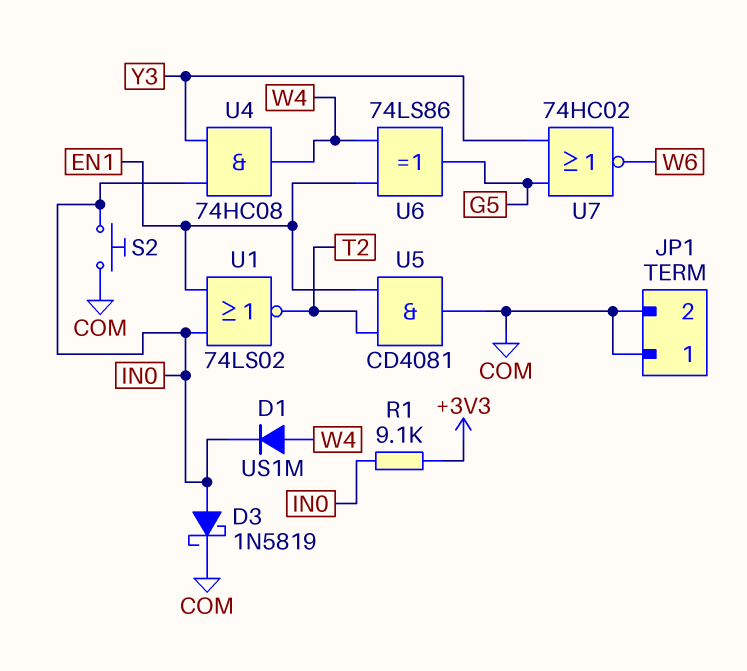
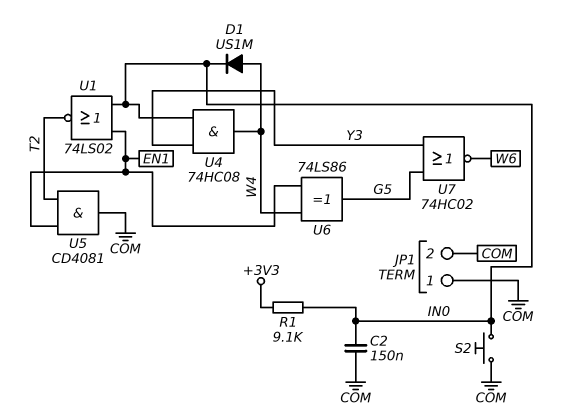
C2: none -> 150nF (COM, IN0)
D3: schottky 1N5819 (A IN0, K COM) -> none

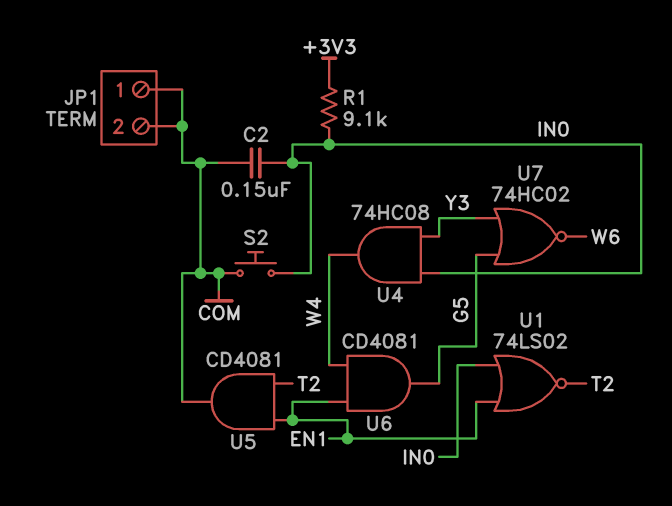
D1: diode US1M (A W4, K IN0) -> none
U6: XOR 74LS86 (in EN1, in W4, out G5) -> AND CD4081 (in EN1, in W4, out G5)

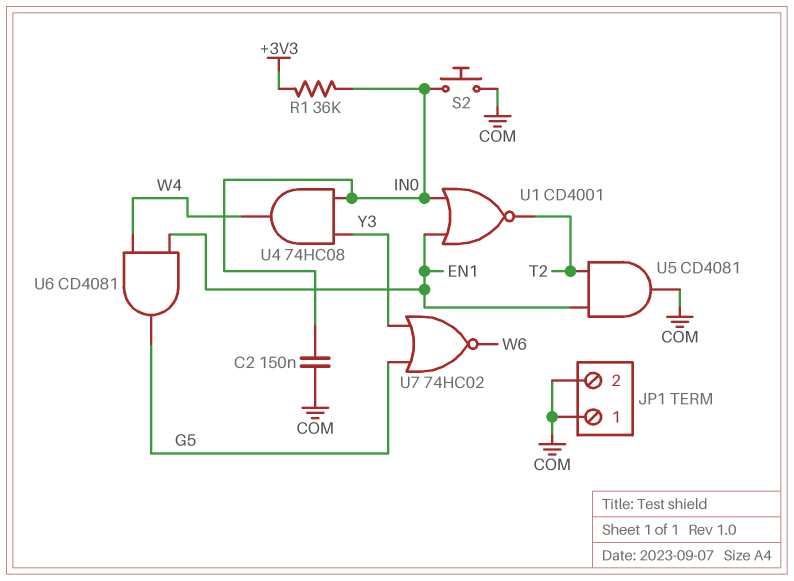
R1: 9.1k (+3V3, IN0) -> 36k (+3V3, IN0)
U1: NOR 74LS02 (in EN1, in IN0, out T2) -> NOR CD4001 (in EN1, in IN0, out T2)

